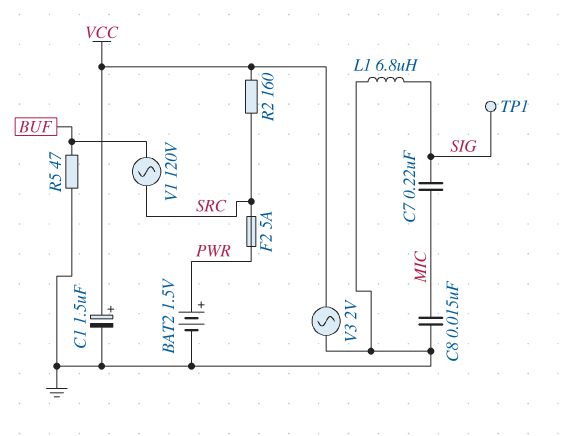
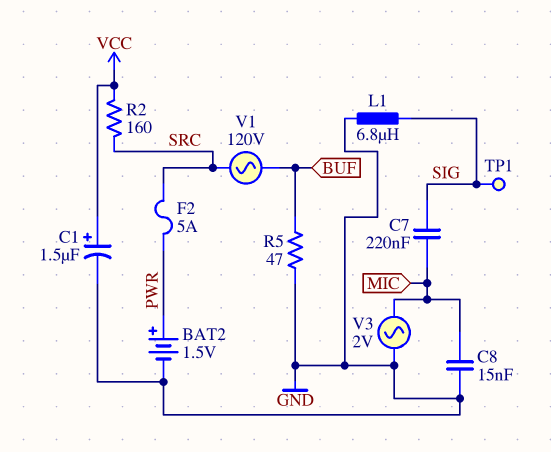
V3: AC 2V (GND, VCC) -> AC 2V (GND, MIC)

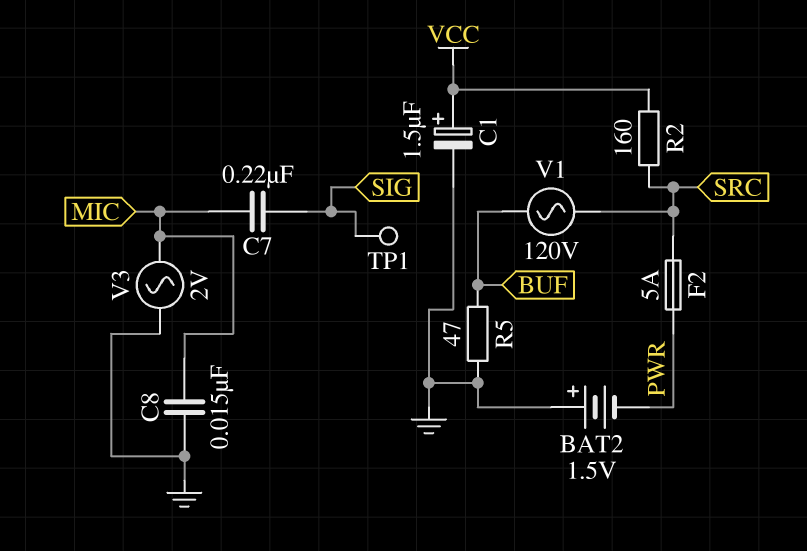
BAT2: 1.5V (plus PWR, minus GND) -> 1.5V (plus GND, minus PWR)
L1: 6.8uH (GND, SIG) -> none

